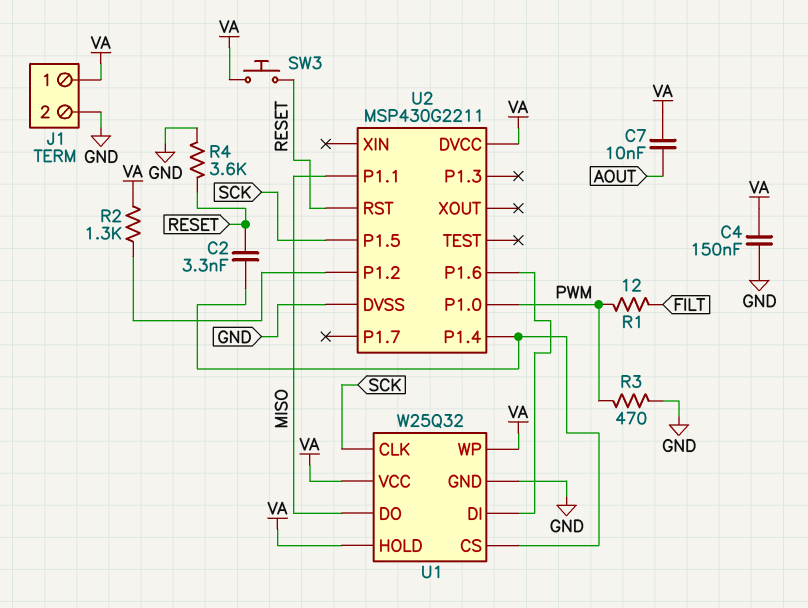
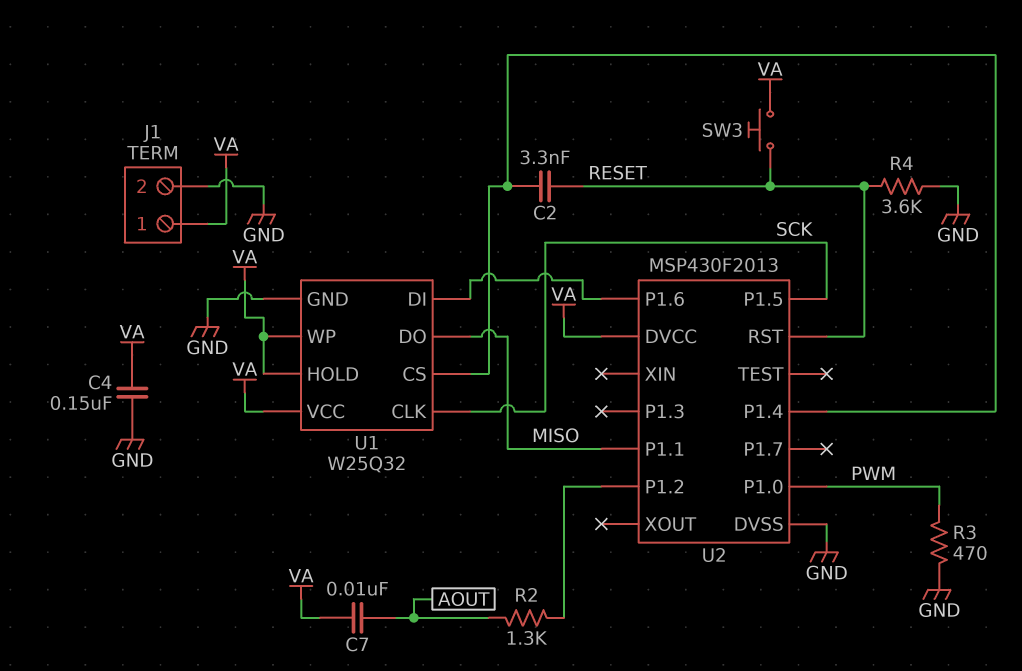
R1: 12 (FILT, PWM) -> none
R2: 1.3k (U2/P1.2, VA) -> 1.3k (AOUT, U2/P1.2)
U2: MSP430G2211 -> MSP430F2013

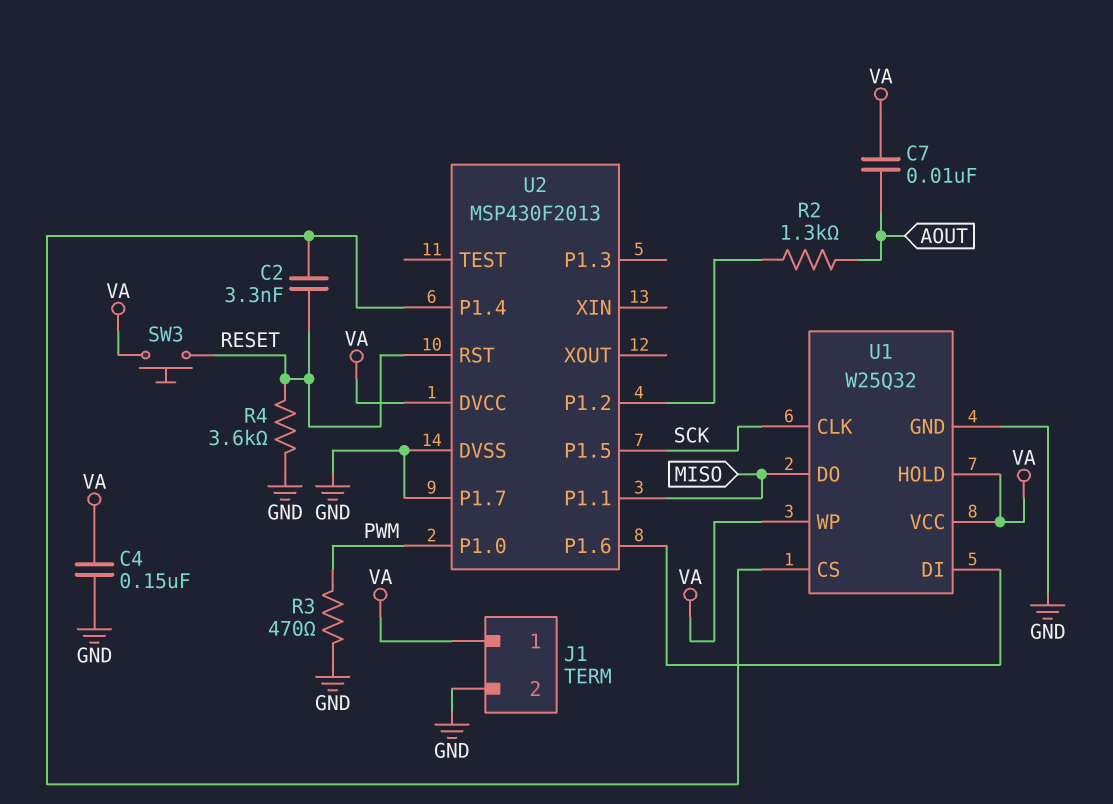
U2 pin P1.7: none -> GND

